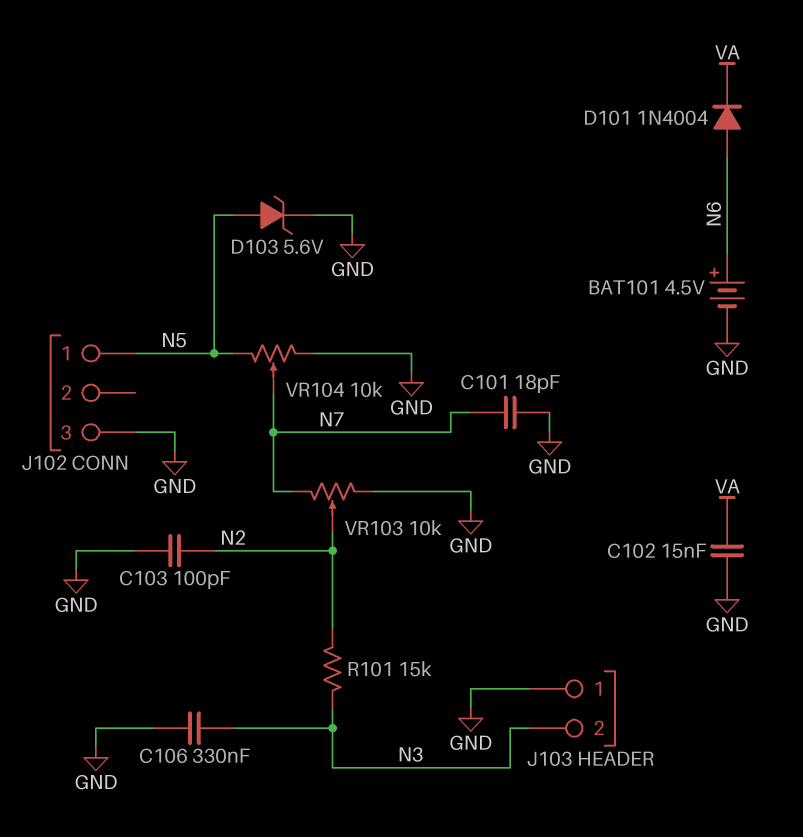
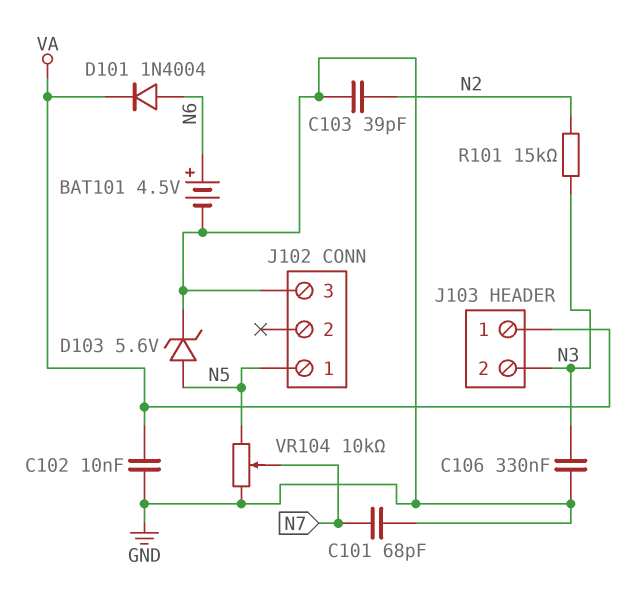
C101: 18pF (GND, N7) -> 68pF (GND, N7)
C102: 15nF (GND, VA) -> 10nF (GND, VA)
C103: 100pF (GND, N2) -> 39pF (GND, N2)
J103 pin 1: GND -> VA
VR103: 10k (GND, N7, wiper N2) -> none

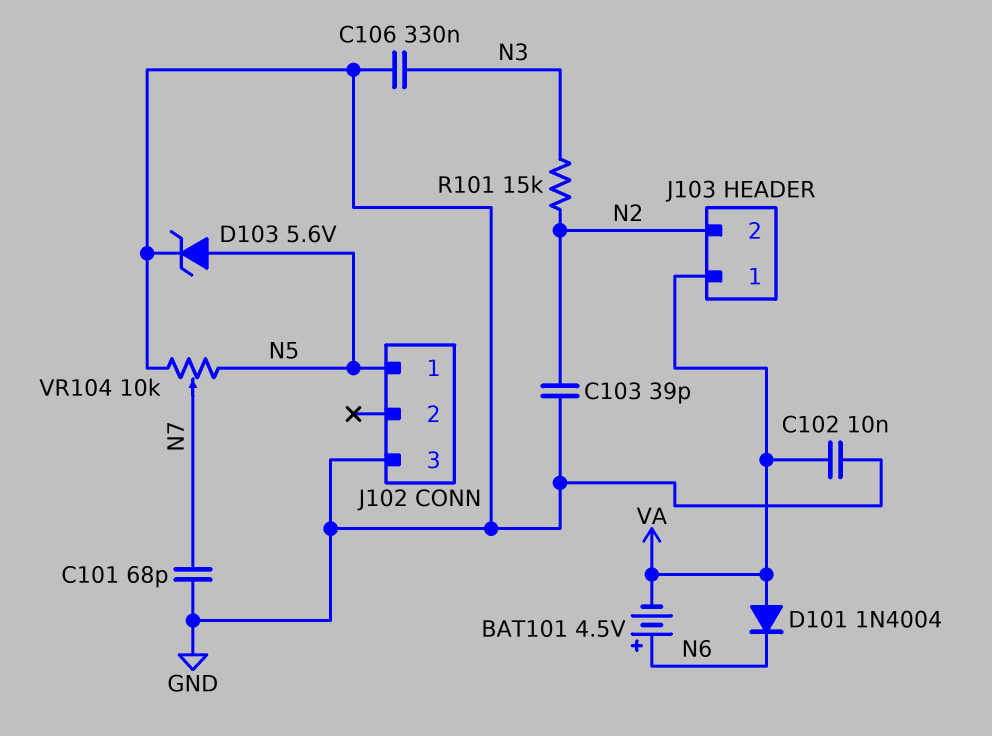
BAT101: 4.5V (plus N6, minus GND) -> 4.5V (plus N6, minus VA)
D101: diode 1N4004 (A N6, K VA) -> diode 1N4004 (A VA, K N6)
J103 pin 2: N3 -> N2

